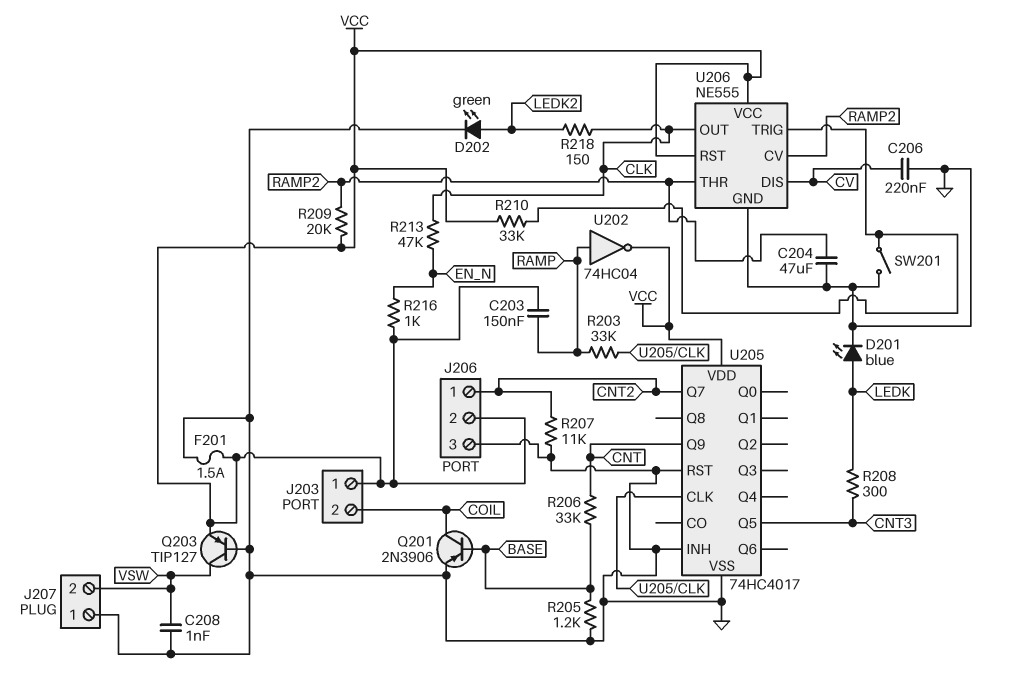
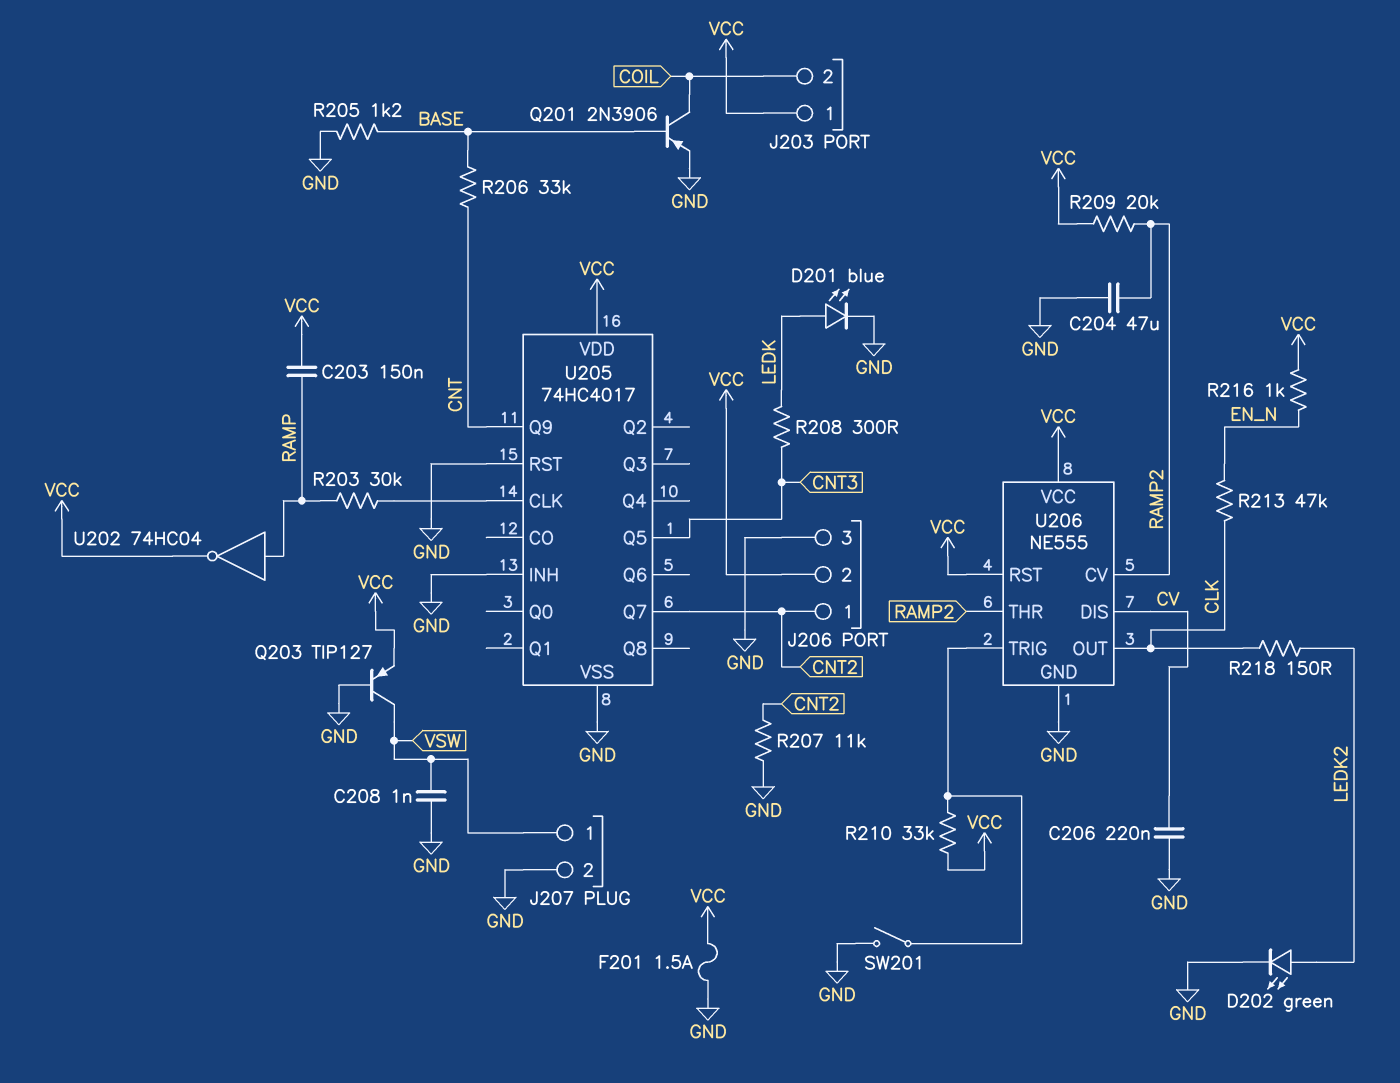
J207 pin 1: GND -> VSW
J207 pin 2: VSW -> GND
R203: 33k (RAMP, U205/CLK) -> 30k (RAMP, U205/CLK)

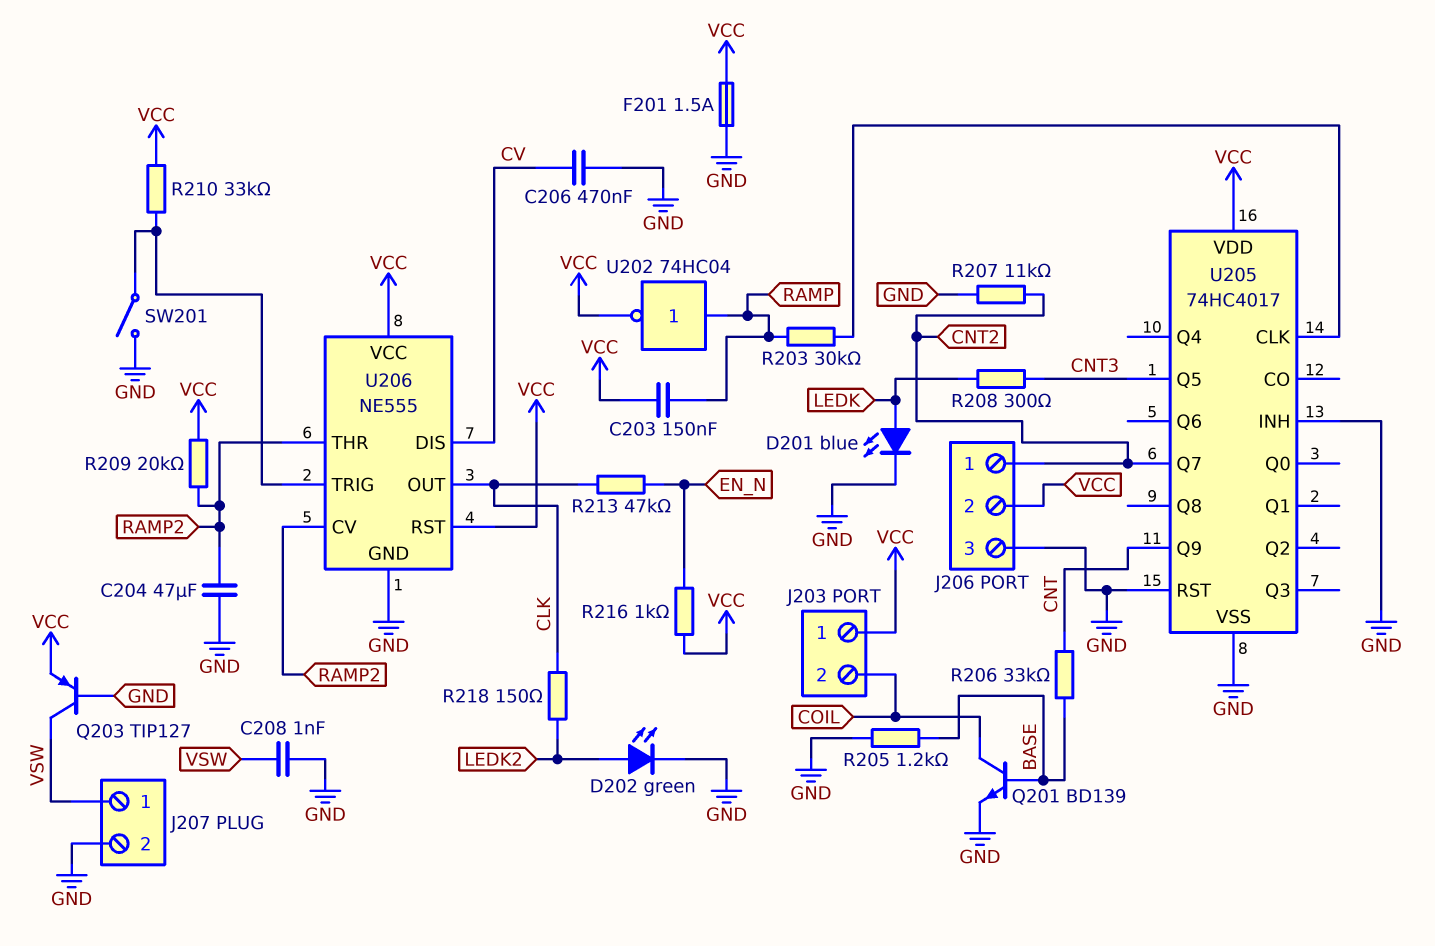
C206: 220nF (CV, GND) -> 470nF (CV, GND)
Q201: PNP 2N3906 (B BASE, C COIL, E GND) -> NPN BD139 (B BASE, C COIL, E GND)

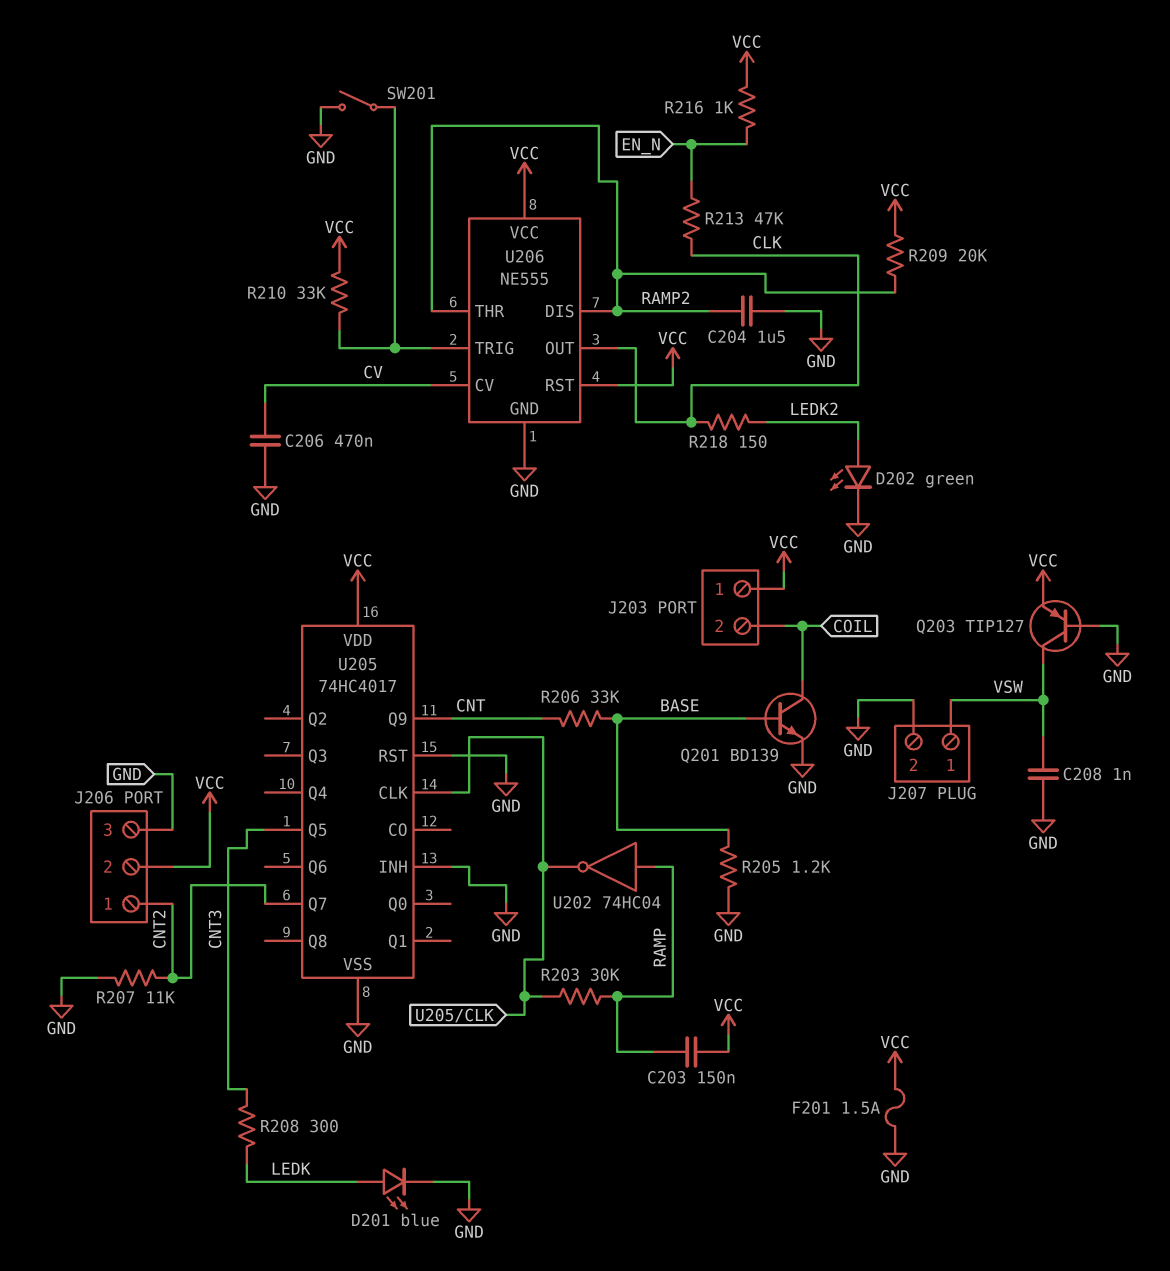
C204: 47uF (GND, RAMP2) -> 1.5uF (GND, RAMP2)
U202: NOT 74HC04 (in RAMP, out VCC) -> NOT 74HC04 (in RAMP, out U205/CLK)
U206 pin CV: RAMP2 -> CV
U206 pin DIS: CV -> RAMP2

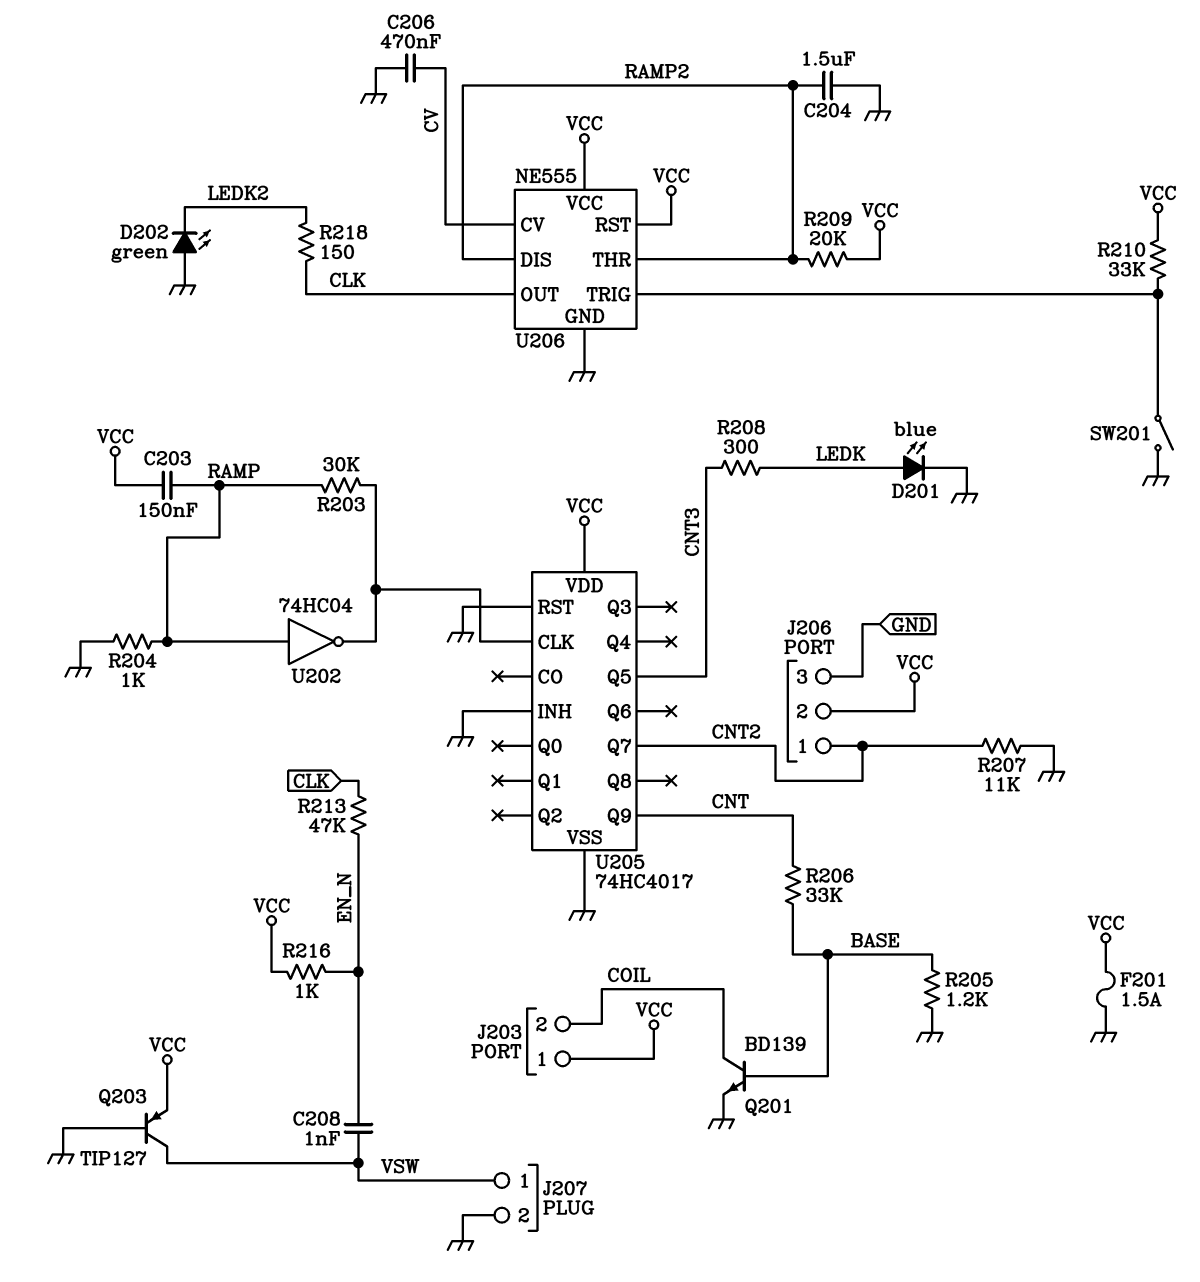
C208: 1nF (GND, VSW) -> 1nF (EN_N, VSW)
D202: LED green (A LEDK2, K GND) -> LED green (A GND, K LEDK2)
R204: none -> 1k (GND, RAMP)

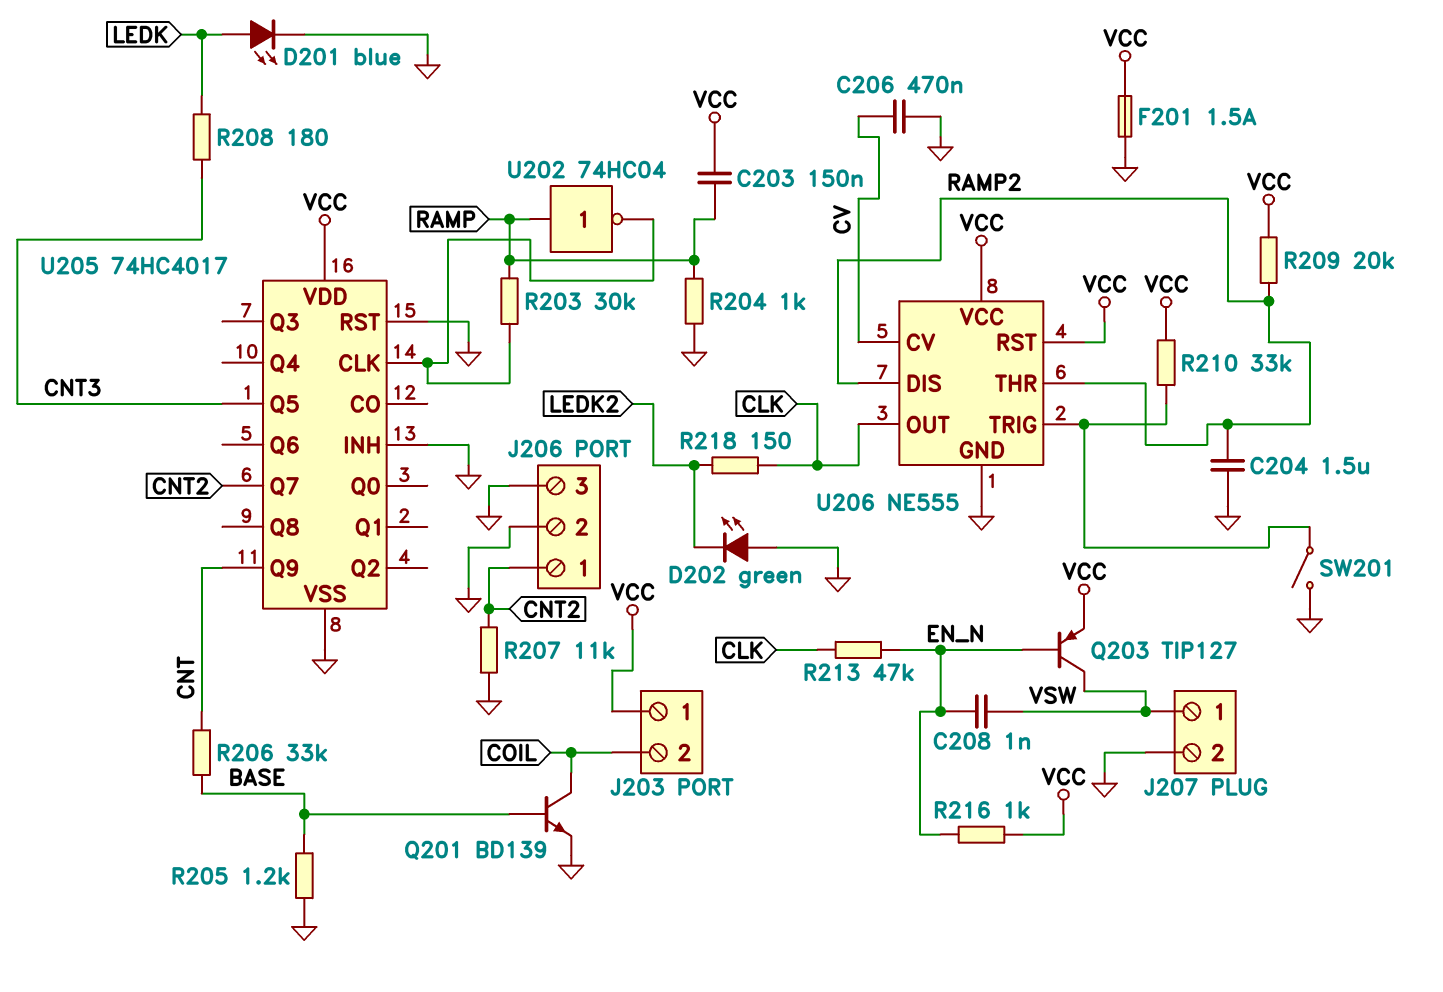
J206 pin 2: VCC -> GND
Q203: PNP TIP127 (B GND, C VSW, E VCC) -> PNP TIP127 (B EN_N, C VSW, E VCC)
R208: 300 (CNT3, LEDK) -> 180 (CNT3, LEDK)

